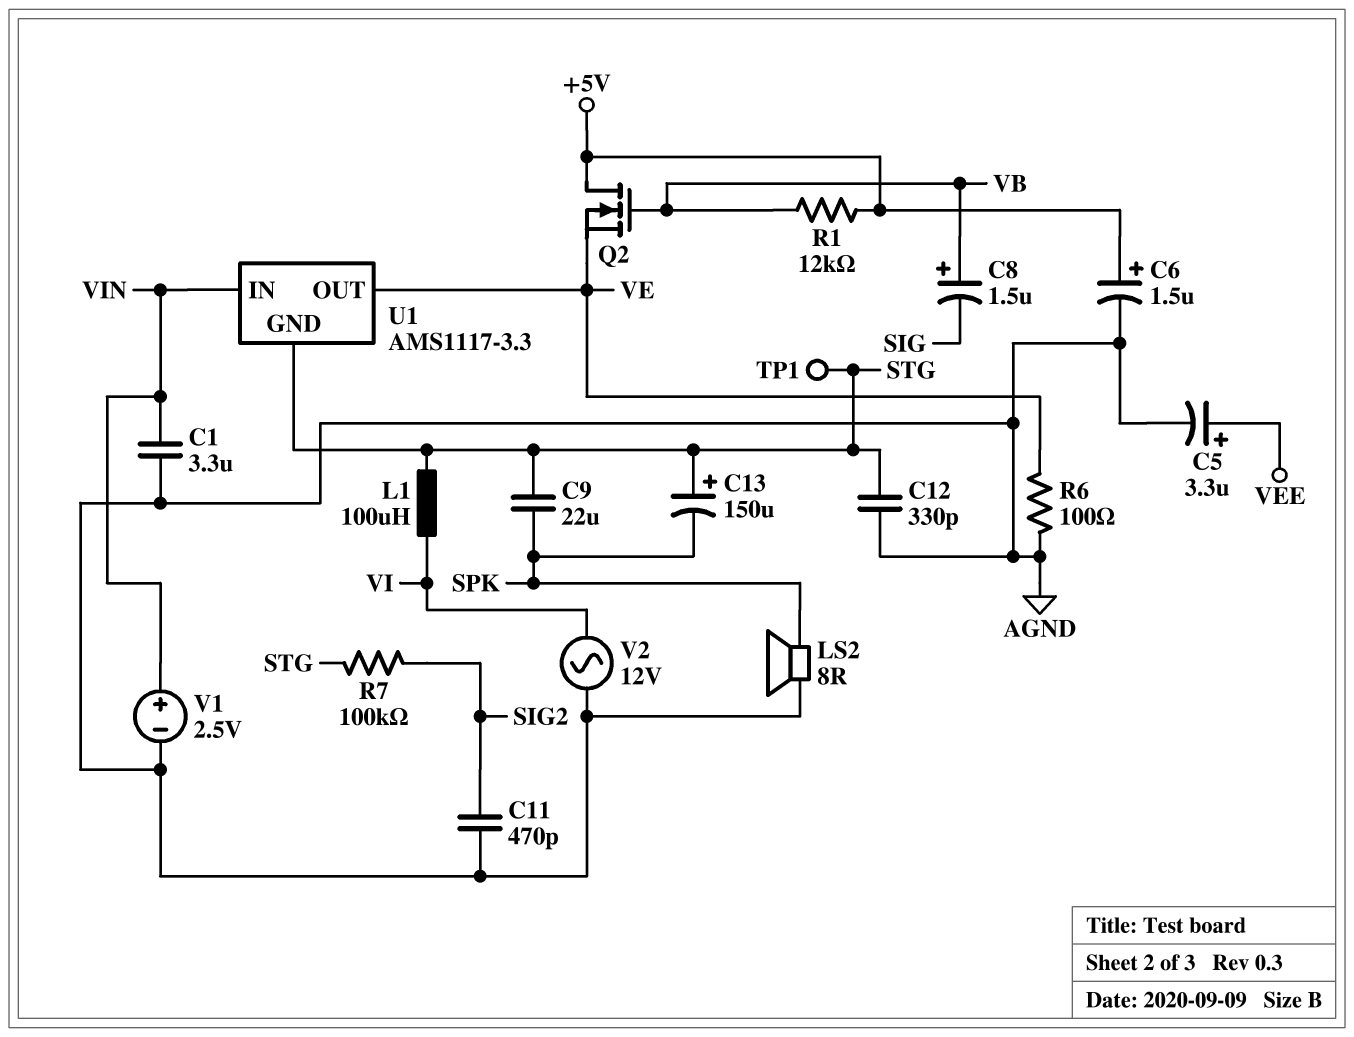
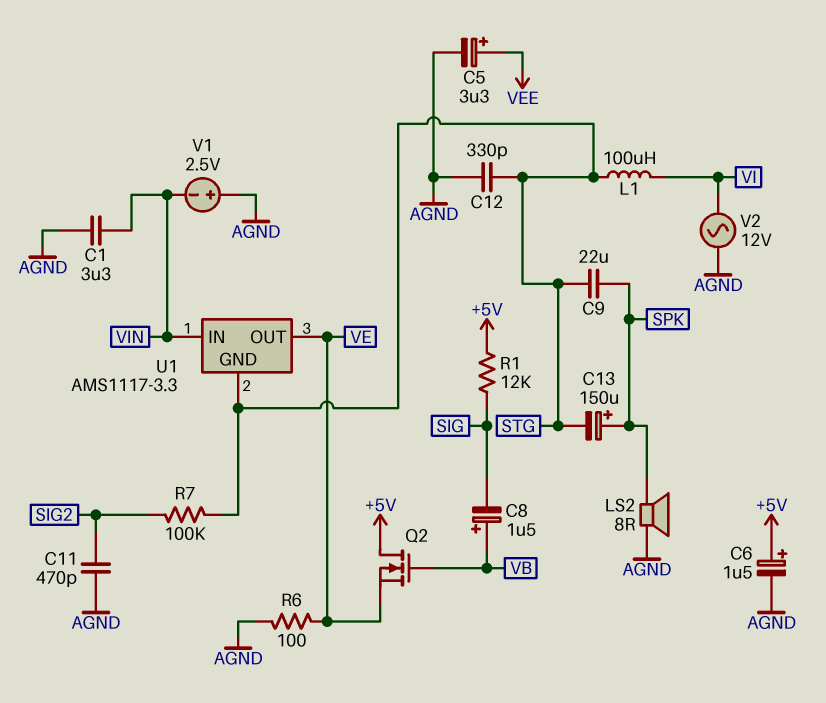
C13: 150uF (plus STG, minus SPK) -> 150uF (plus SPK, minus STG)
R1: 12k (+5V, VB) -> 12k (+5V, SIG)
TP1: test point (STG) -> none
V1: 2.5V (plus VIN, minus AGND) -> 2.5V (plus AGND, minus VIN)

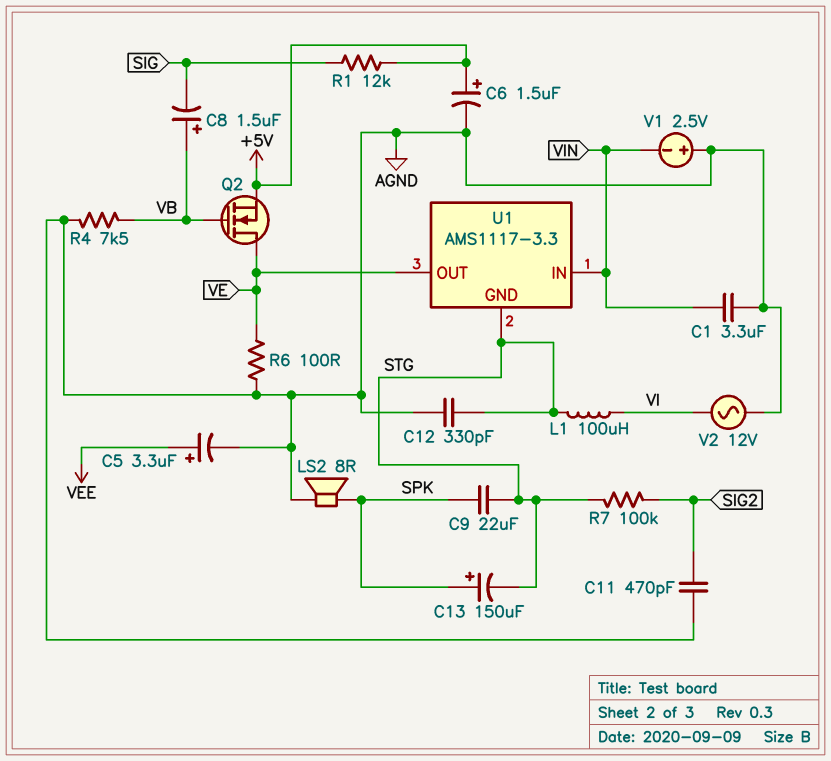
Q2: NMOS (G VB, D +5V, S VE) -> NMOS (G VB, D VE, S +5V)
R4: none -> 7.5k (AGND, VB)

